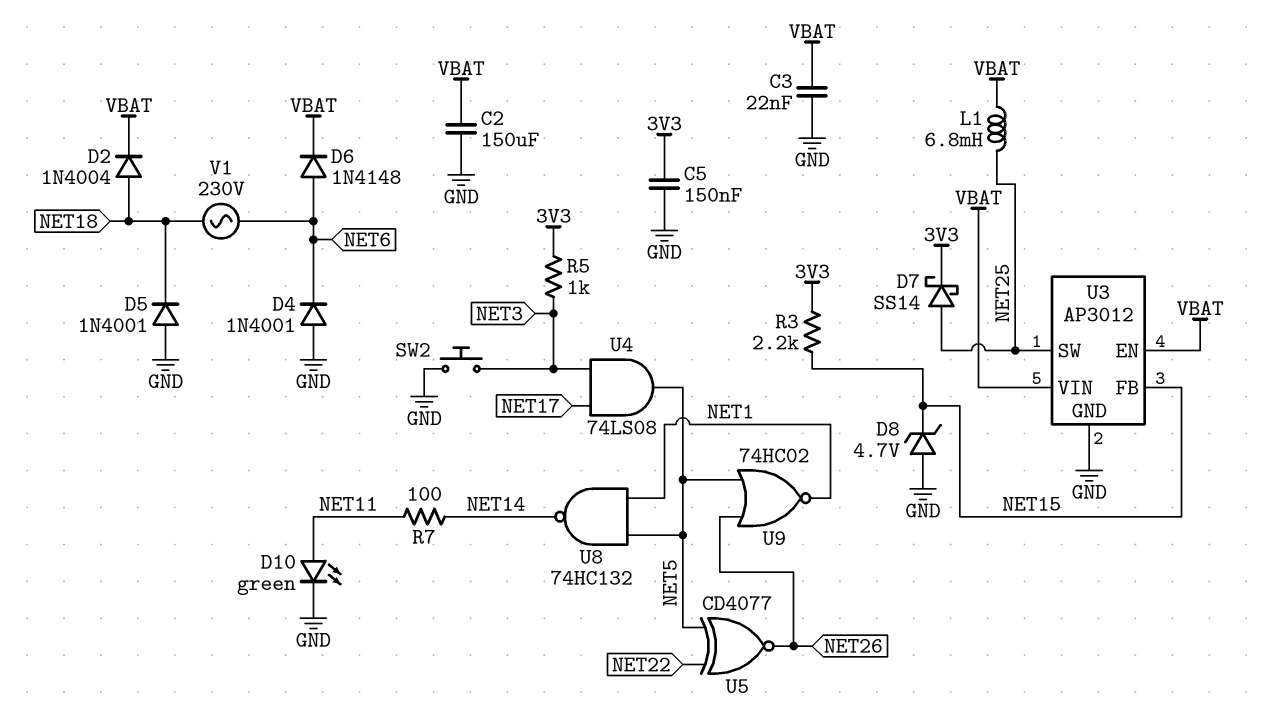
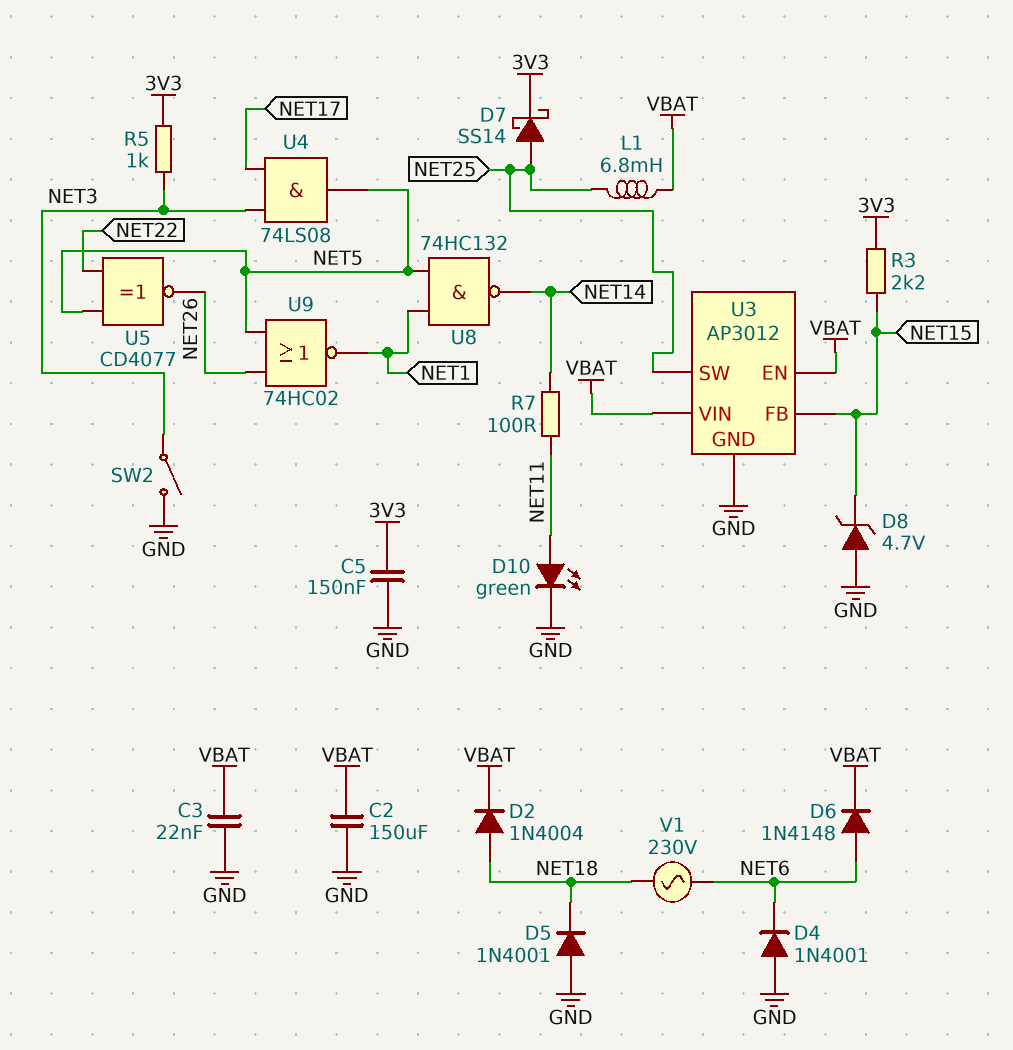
SW2: button (GND, NET3) -> switch (GND, NET3)

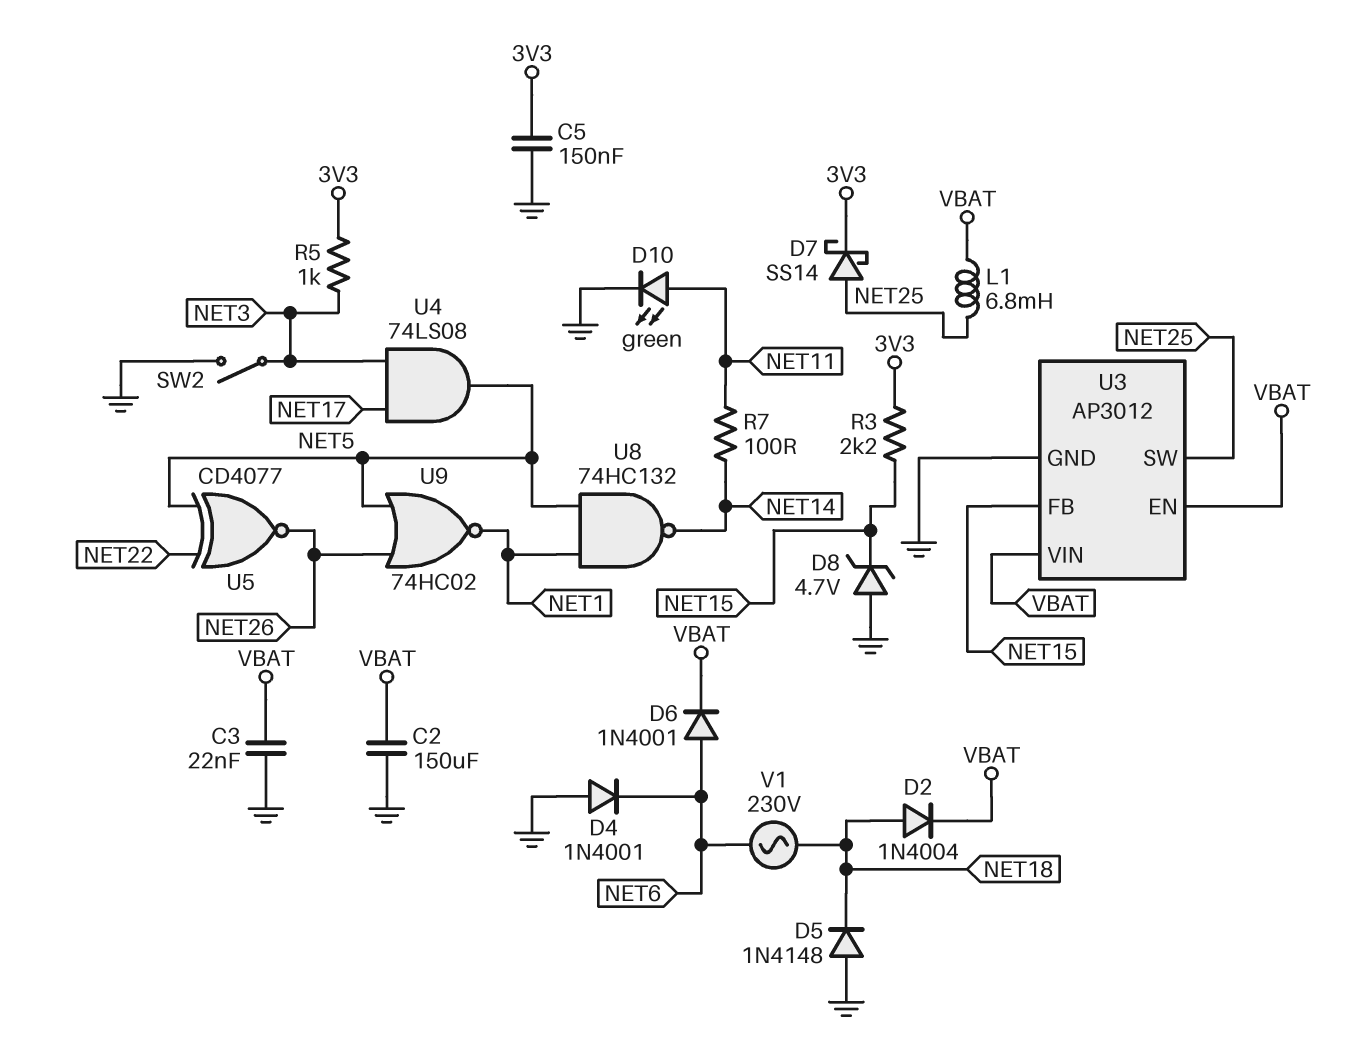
D5: diode 1N4001 (A GND, K NET18) -> diode 1N4148 (A GND, K NET18)
D6: diode 1N4148 (A NET6, K VBAT) -> diode 1N4001 (A NET6, K VBAT)

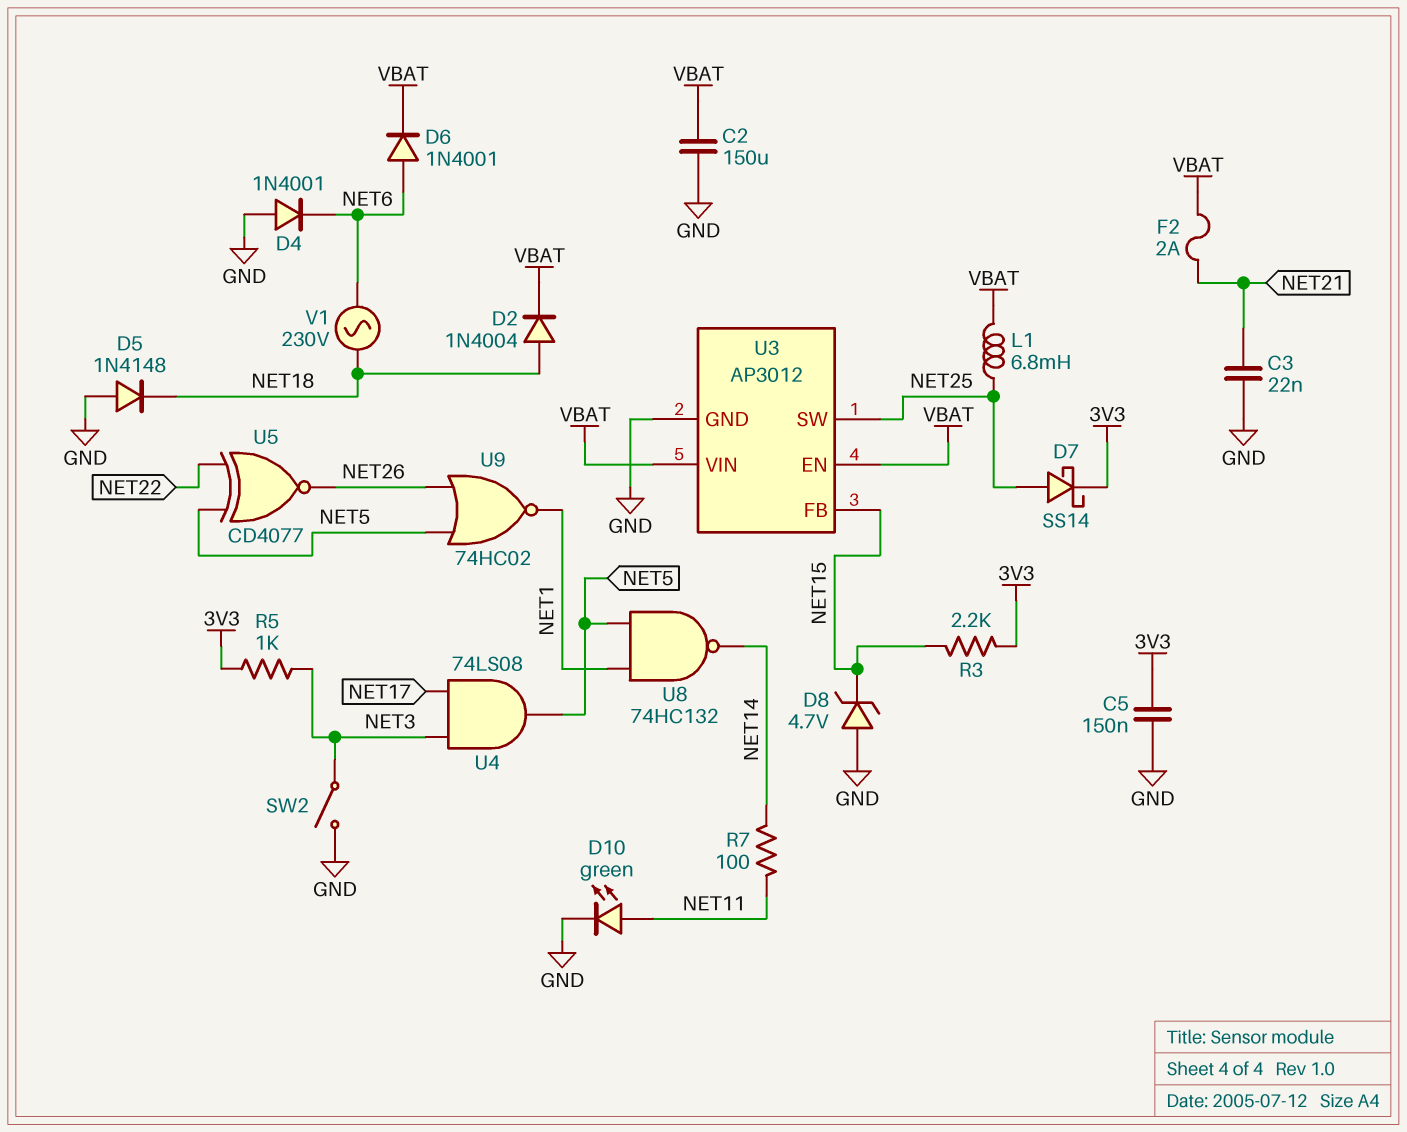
C3: 22nF (GND, VBAT) -> 22nF (GND, NET21)
F2: none -> 2A (NET21, VBAT)

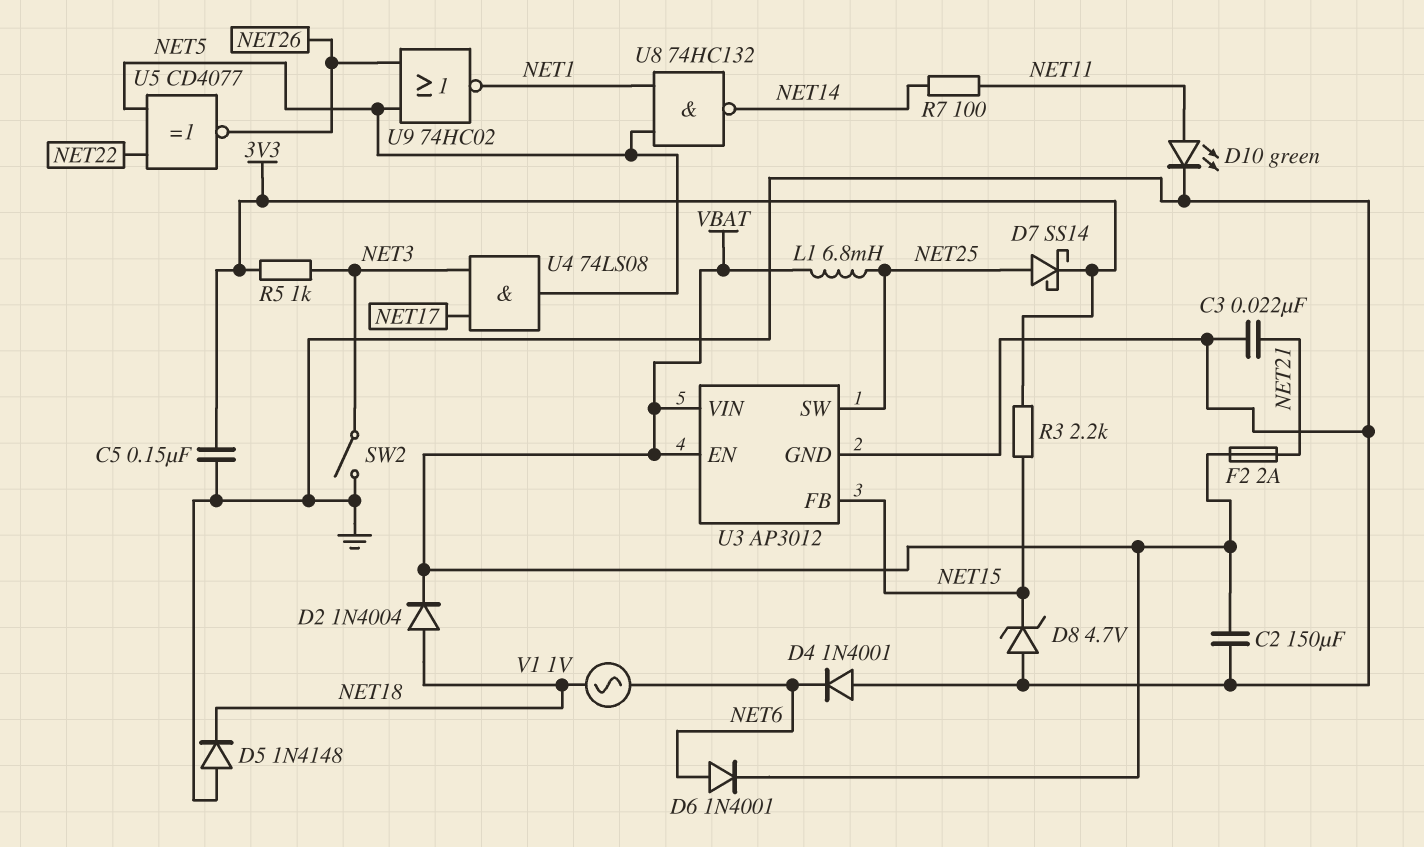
V1: AC 230V (NET6, NET18) -> AC 1V (NET6, NET18)

